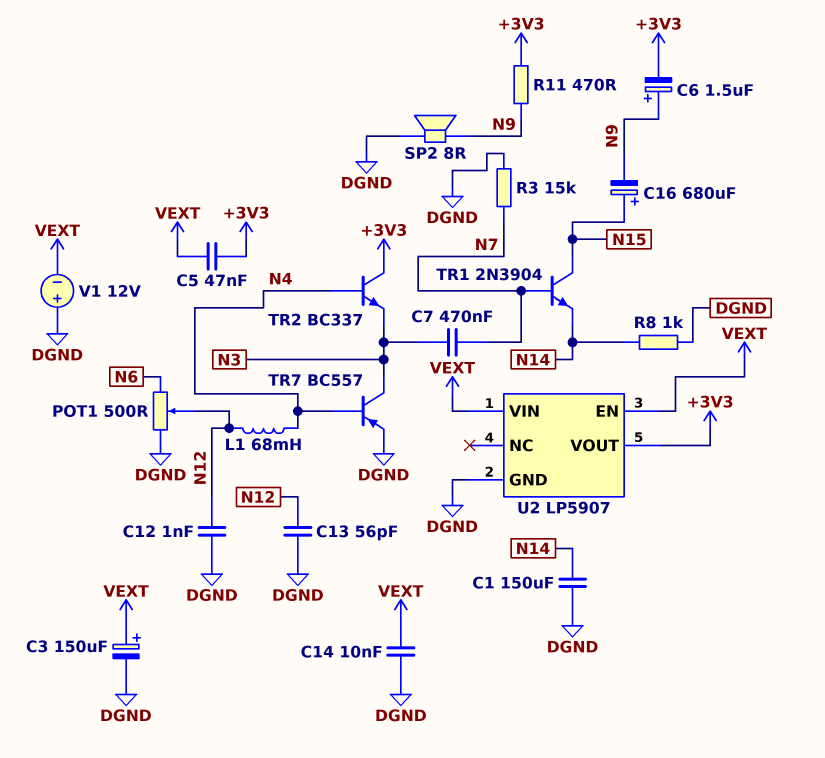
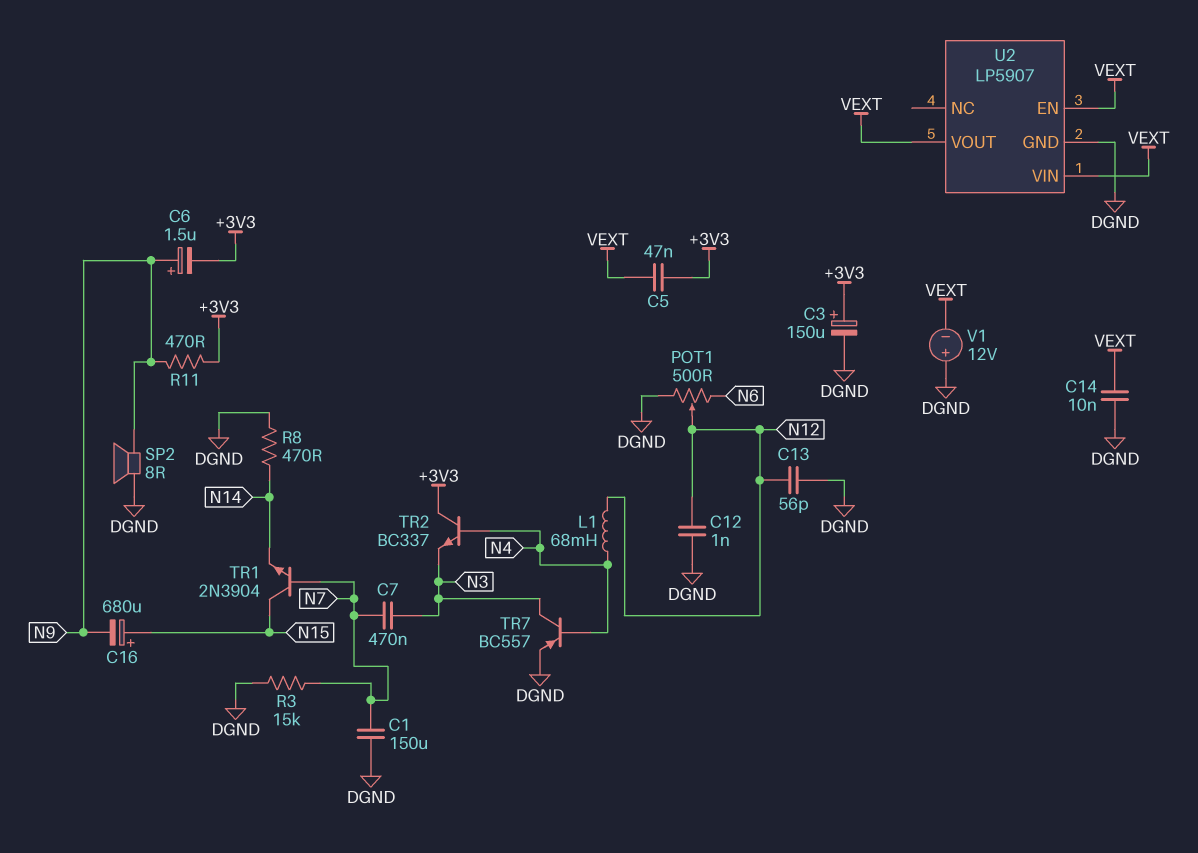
C1: 150uF (DGND, N14) -> 150uF (DGND, N7)
C3: 150uF (plus VEXT, minus DGND) -> 150uF (plus +3V3, minus DGND)
R8: 1k (DGND, N14) -> 470 (DGND, N14)
U2 pin VOUT: +3V3 -> VEXT

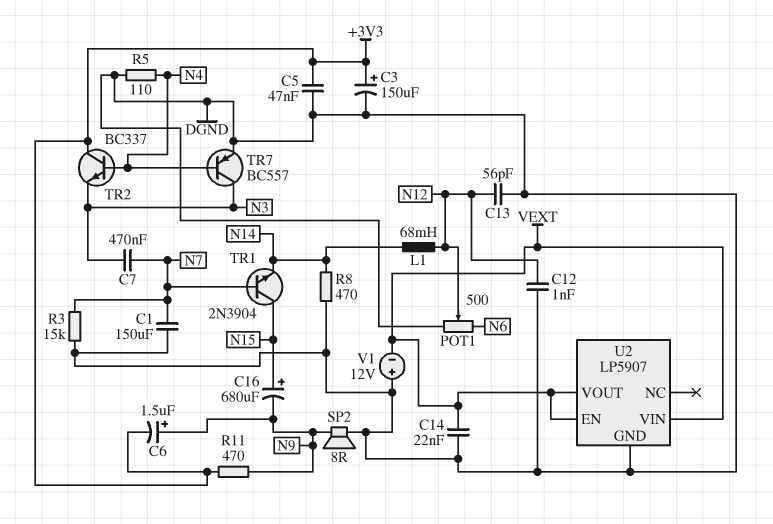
C5: 47nF (+3V3, VEXT) -> 47nF (+3V3, DGND)
C14: 10nF (DGND, VEXT) -> 22nF (DGND, VEXT)
L1: 68mH (N4, N12) -> 68mH (N12, N14)
R5: none -> 110 (DGND, N4)

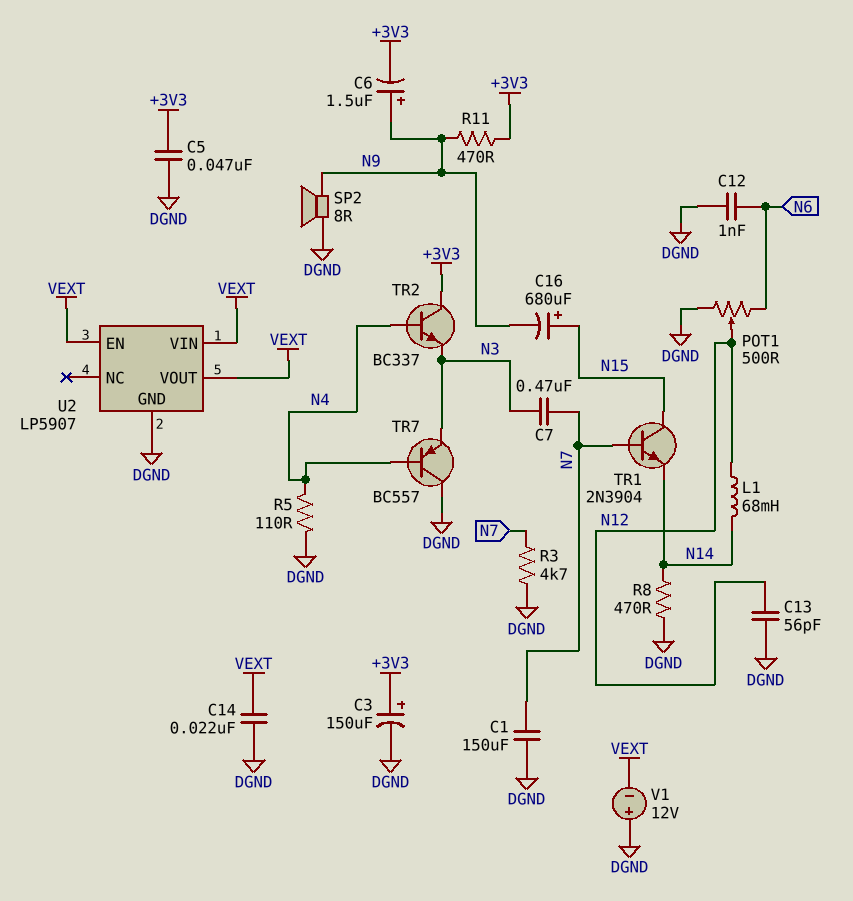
C12: 1nF (DGND, N12) -> 1nF (DGND, N6)
R3: 15k (DGND, N7) -> 4.7k (DGND, N7)
TR7: PNP BC557 (B N4, C N3, E DGND) -> PNP BC557 (B N4, C DGND, E N3)

